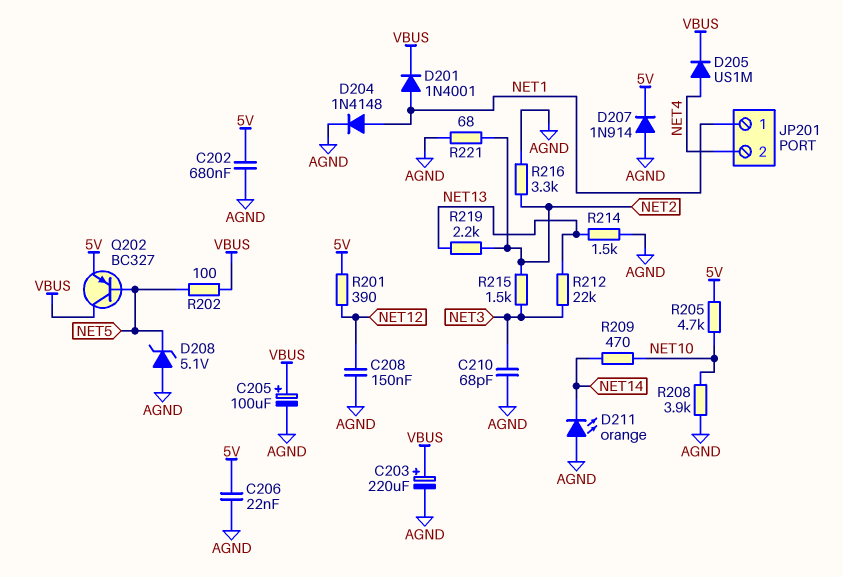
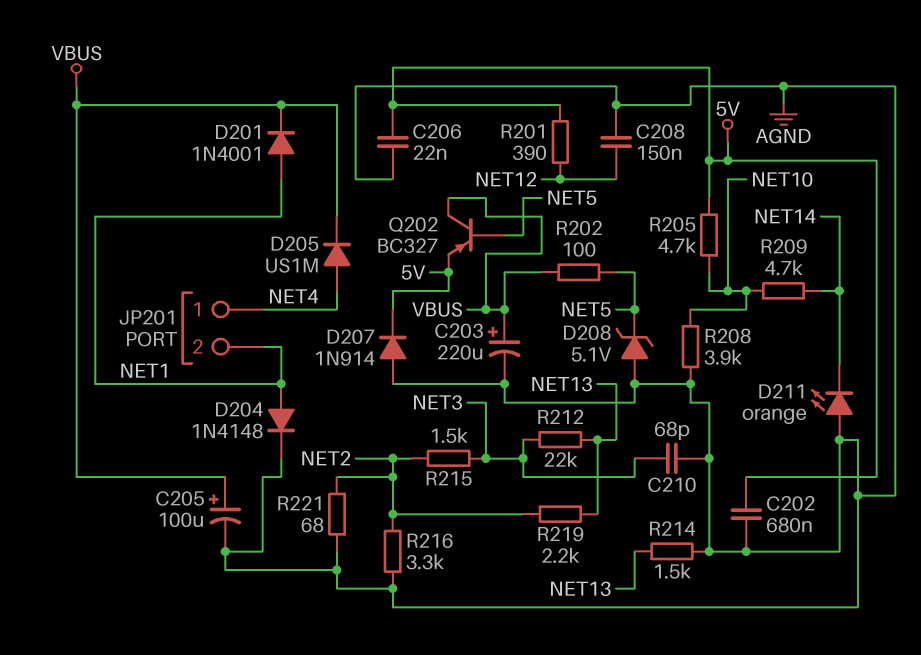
JP201 pin 1: NET1 -> NET4
JP201 pin 2: NET4 -> NET1
R209: 470 (NET10, NET14) -> 4.7k (NET10, NET14)

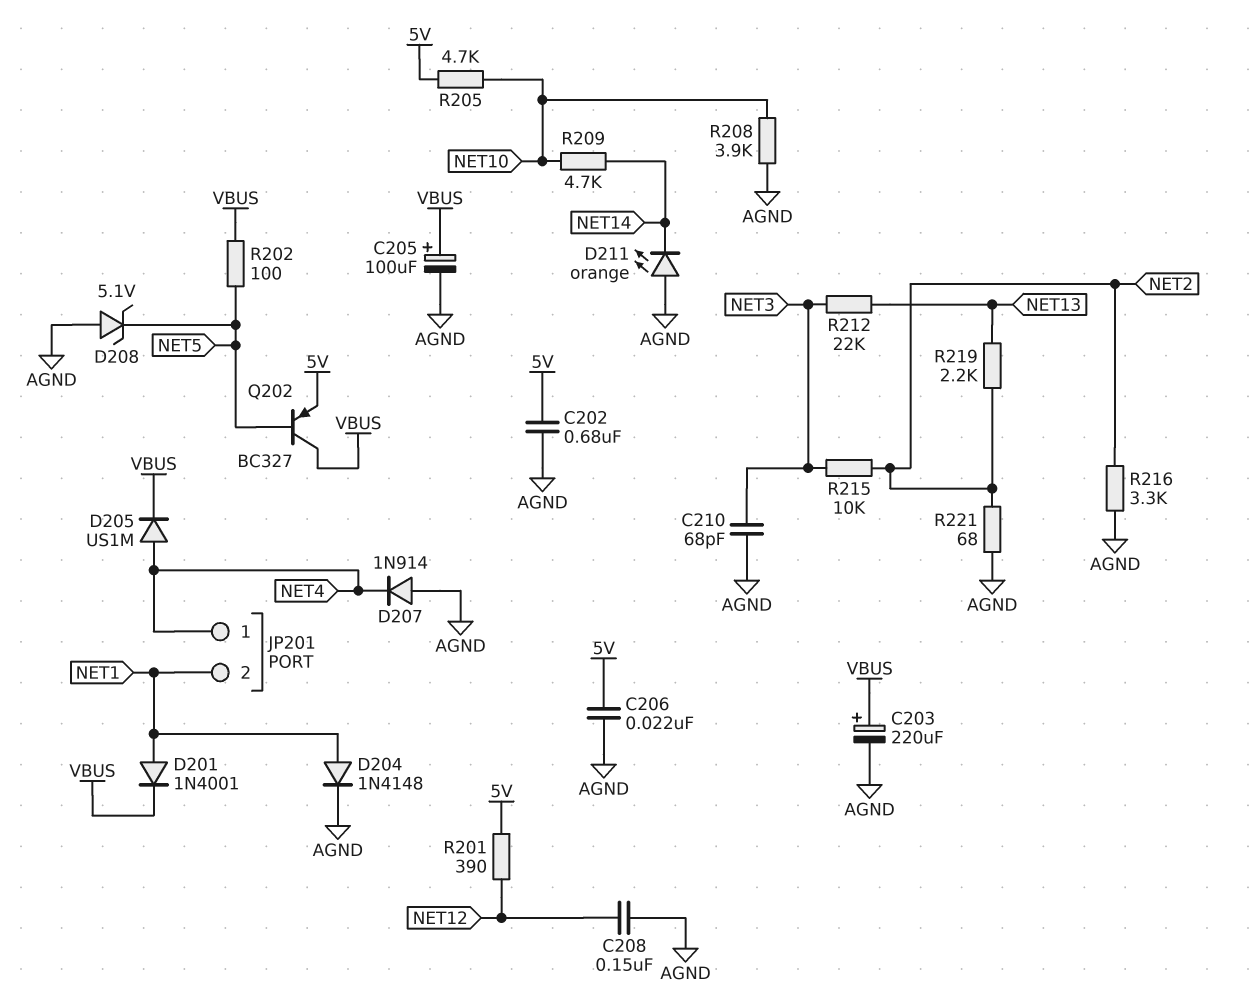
D207: diode 1N914 (A AGND, K 5V) -> diode 1N914 (A AGND, K NET4)
R214: 1.5k (AGND, NET13) -> none
R215: 1.5k (NET2, NET3) -> 10k (NET2, NET3)

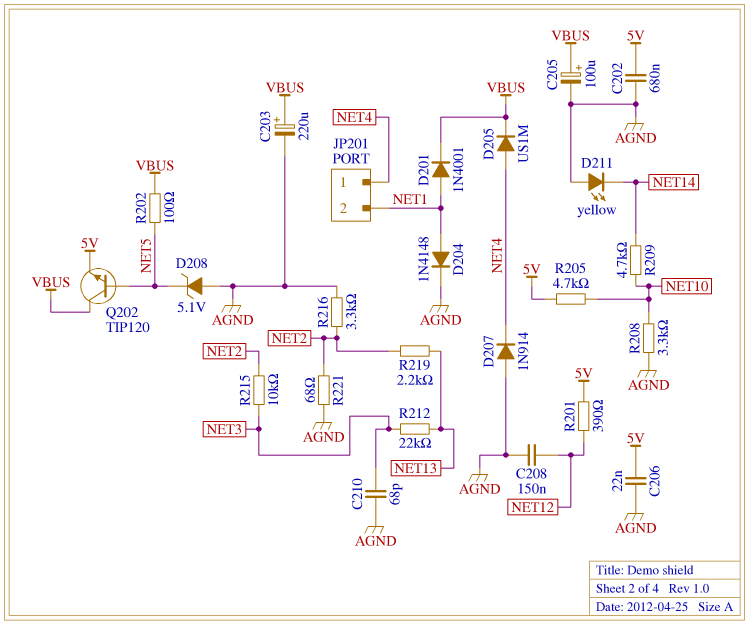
D211: LED orange (A AGND, K NET14) -> LED yellow (A AGND, K NET14)
Q202: PNP BC327 (B NET5, C VBUS, E 5V) -> NPN TIP120 (B NET5, C VBUS, E 5V)
R208: 3.9k (AGND, NET10) -> 3.3k (AGND, NET10)

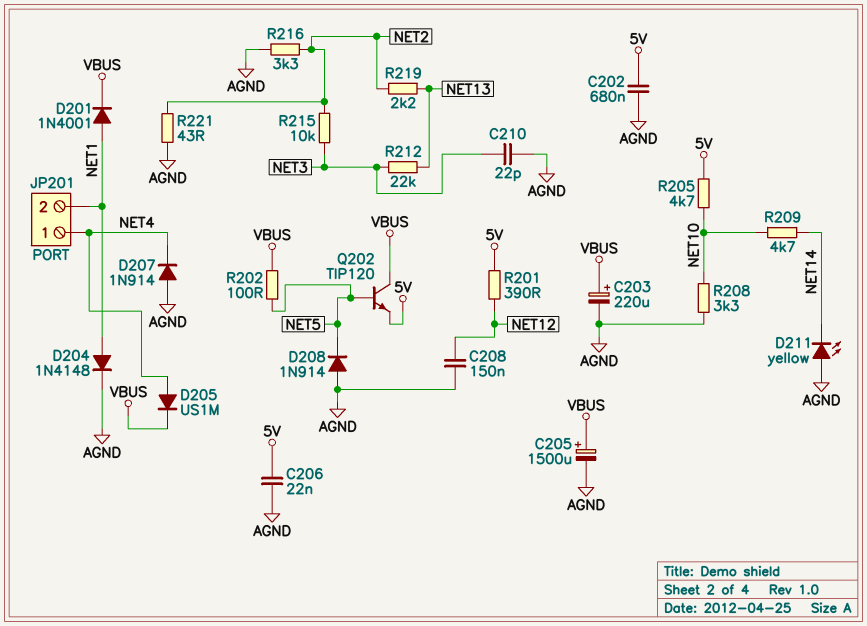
C205: 100uF (plus VBUS, minus AGND) -> 1500uF (plus VBUS, minus AGND)
C210: 68pF (AGND, NET3) -> 22pF (AGND, NET3)
D208: zener 5.1V (A AGND, K NET5) -> diode 1N914 (A AGND, K NET5)
R221: 68 (AGND, NET2) -> 43 (AGND, NET2)

